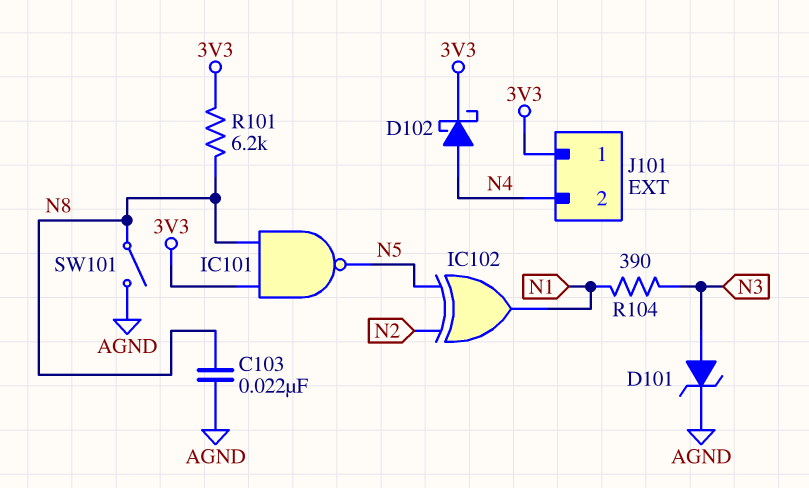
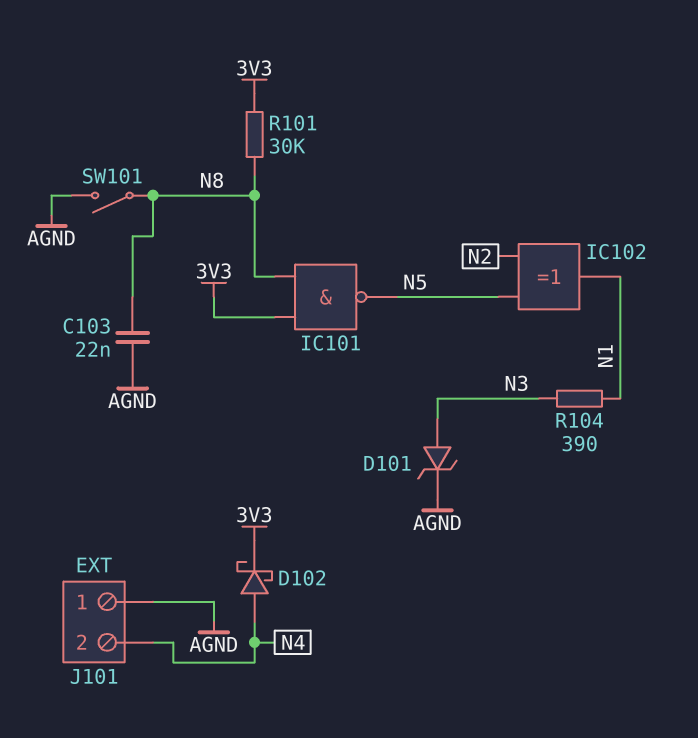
J101 pin 1: 3V3 -> AGND
R101: 6.2k (3V3, N8) -> 30k (3V3, N8)

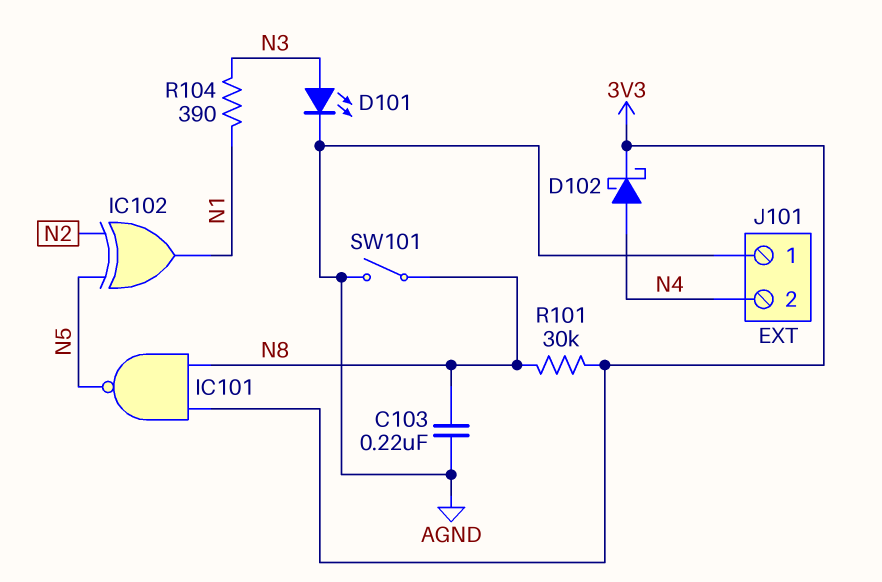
C103: 22nF (AGND, N8) -> 220nF (AGND, N8)
D101: zener (A N3, K AGND) -> LED (A N3, K AGND)

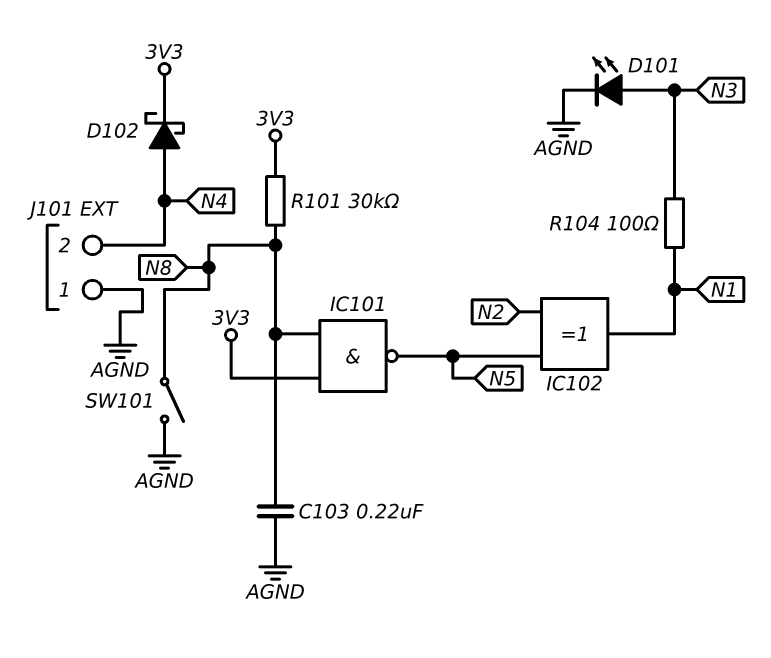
R104: 390 (N1, N3) -> 100 (N1, N3)

